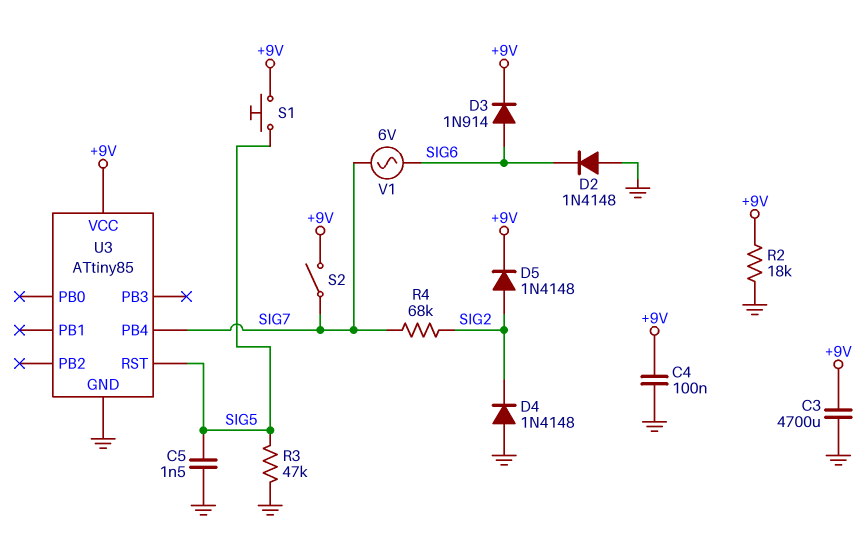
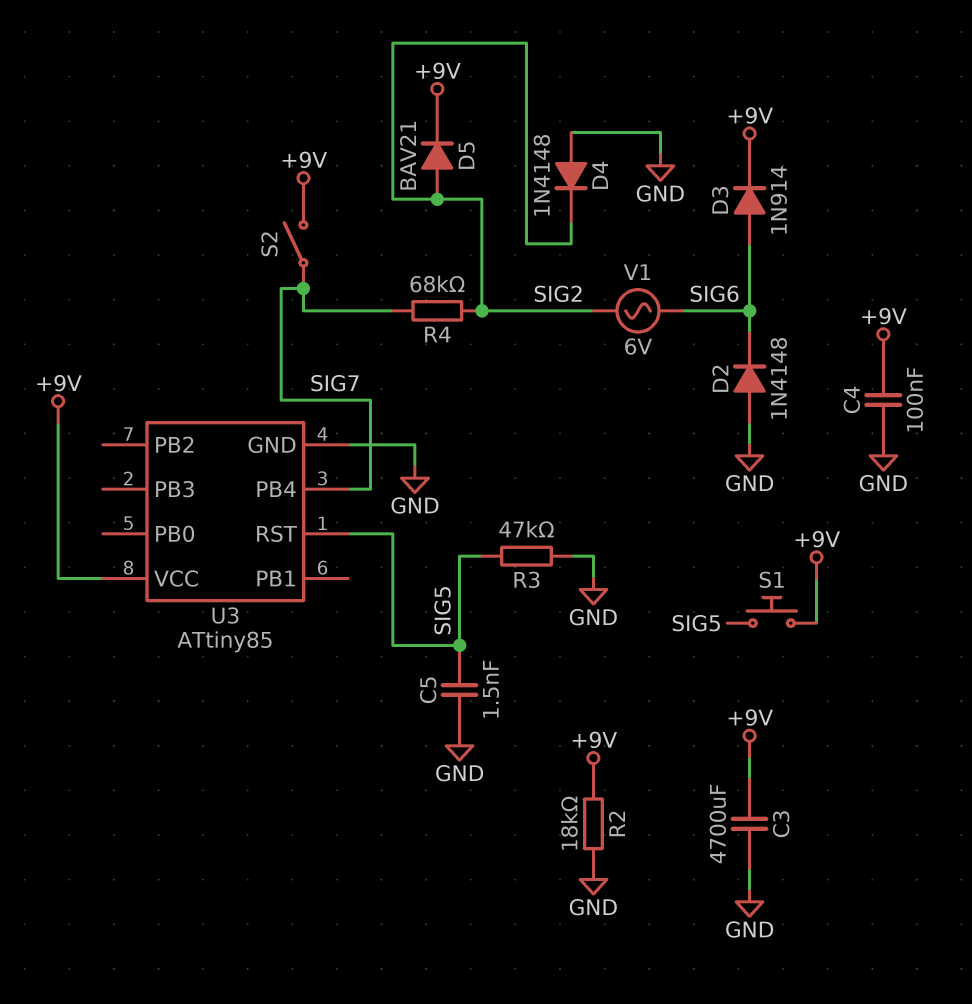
D5: diode 1N4148 (A SIG2, K +9V) -> diode BAV21 (A SIG2, K +9V)
V1: AC 6V (SIG6, SIG7) -> AC 6V (SIG2, SIG6)

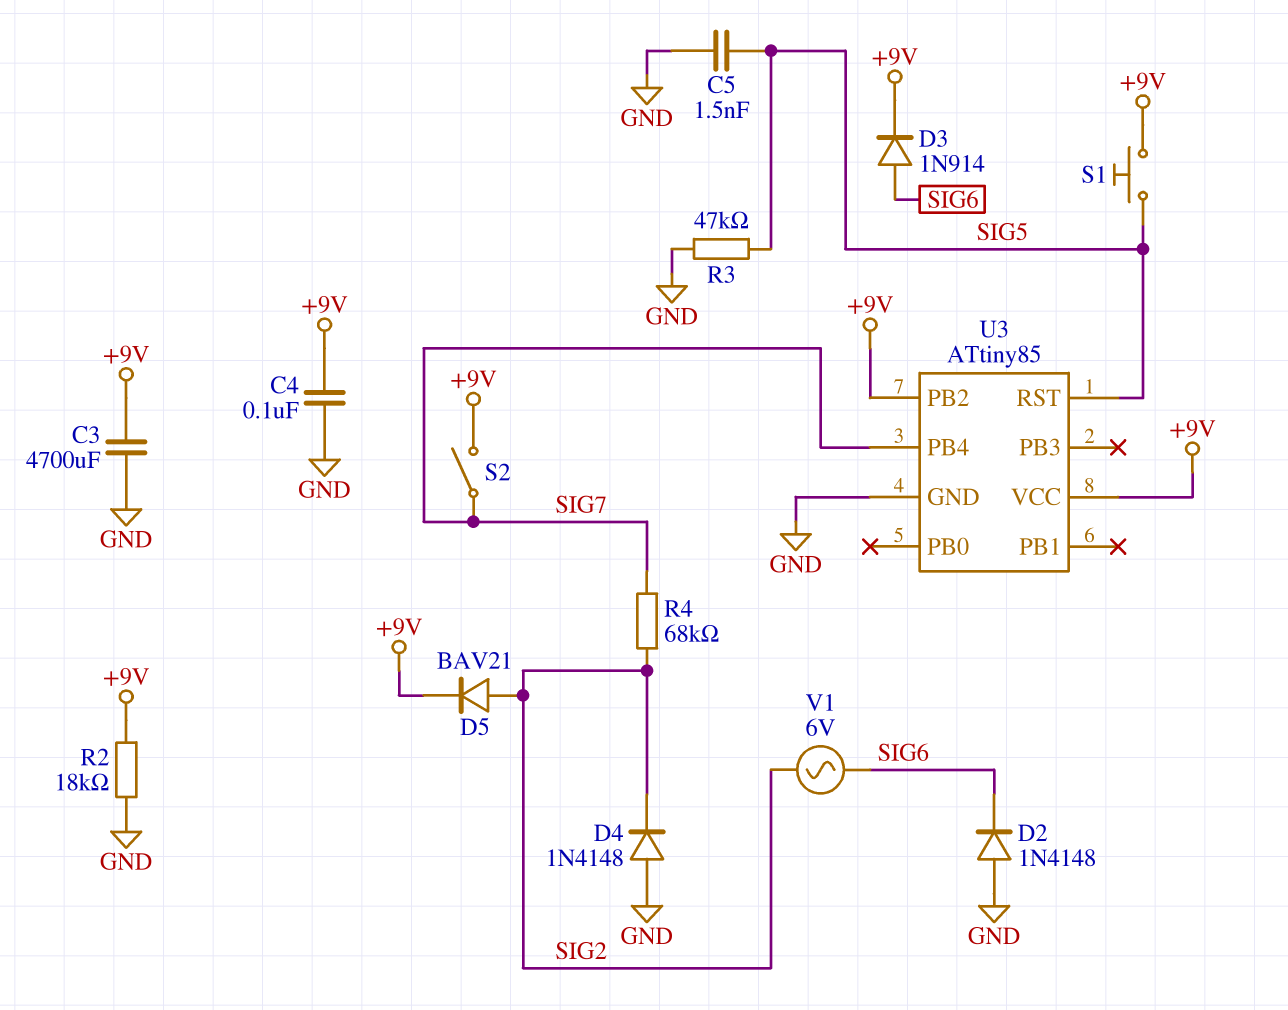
U3 pin PB2: none -> +9V

